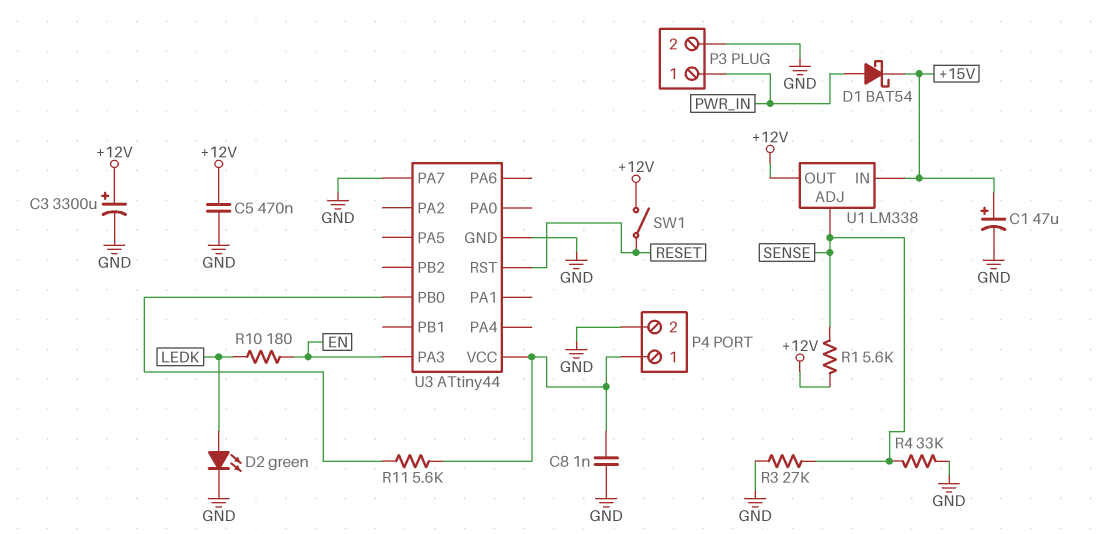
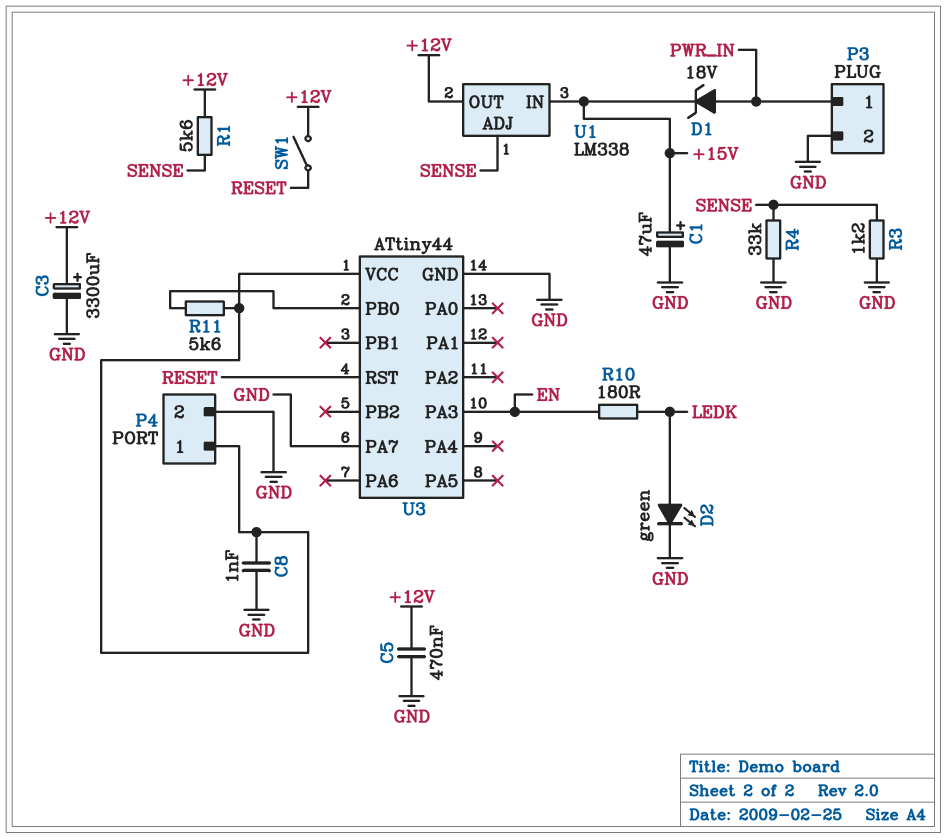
D1: schottky BAT54 (A PWR_IN, K +15V) -> zener 18V (A PWR_IN, K +15V)
R3: 27k (GND, SENSE) -> 1.2k (GND, SENSE)

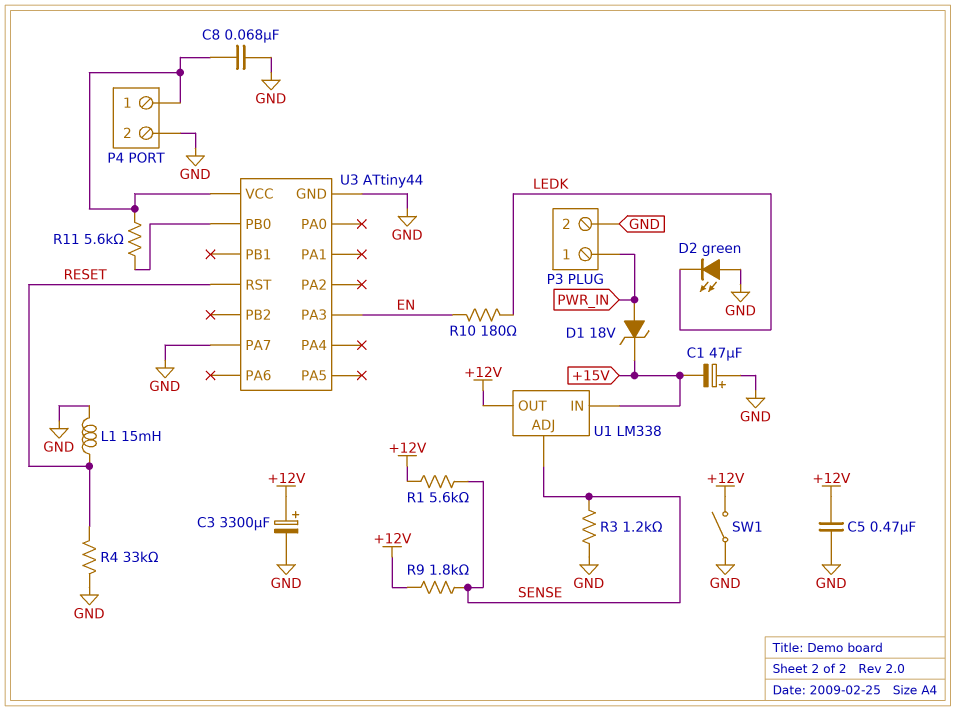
C1: 47uF (plus +15V, minus GND) -> 47uF (plus GND, minus +15V)
C8: 1nF (GND, P4/1) -> 68nF (GND, P4/1)
D2: LED green (A LEDK, K GND) -> LED green (A GND, K LEDK)
L1: none -> 15mH (GND, RESET)
R4: 33k (GND, SENSE) -> 33k (GND, RESET)
R9: none -> 1.8k (+12V, SENSE)
SW1: switch (+12V, RESET) -> switch (+12V, GND)

